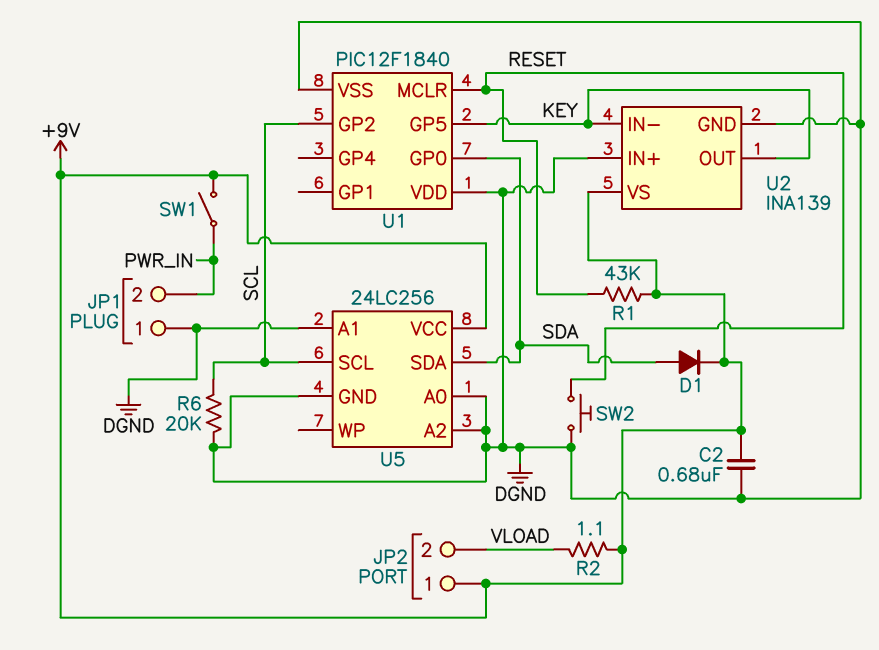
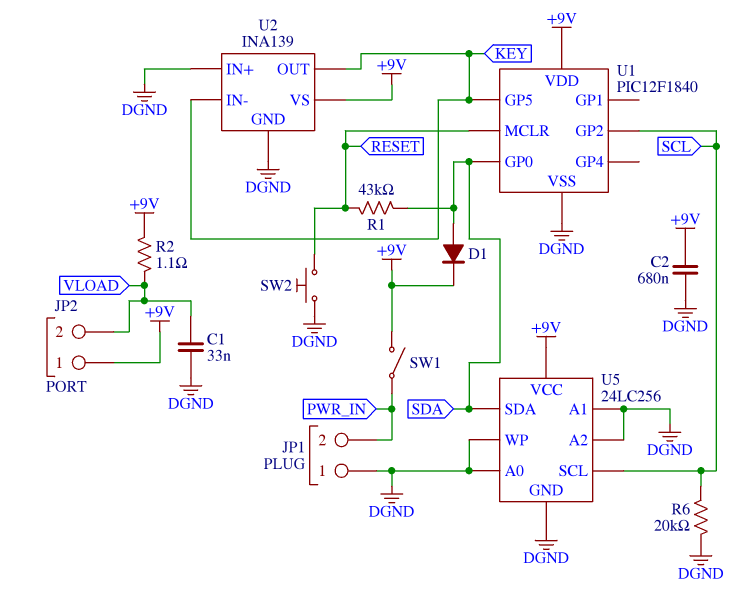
C1: none -> 33nF (DGND, VLOAD)
R1: 43k (+9V, RESET) -> 43k (RESET, SDA)
U1 pin VDD: DGND -> +9V
U5 pin WP: none -> DGND

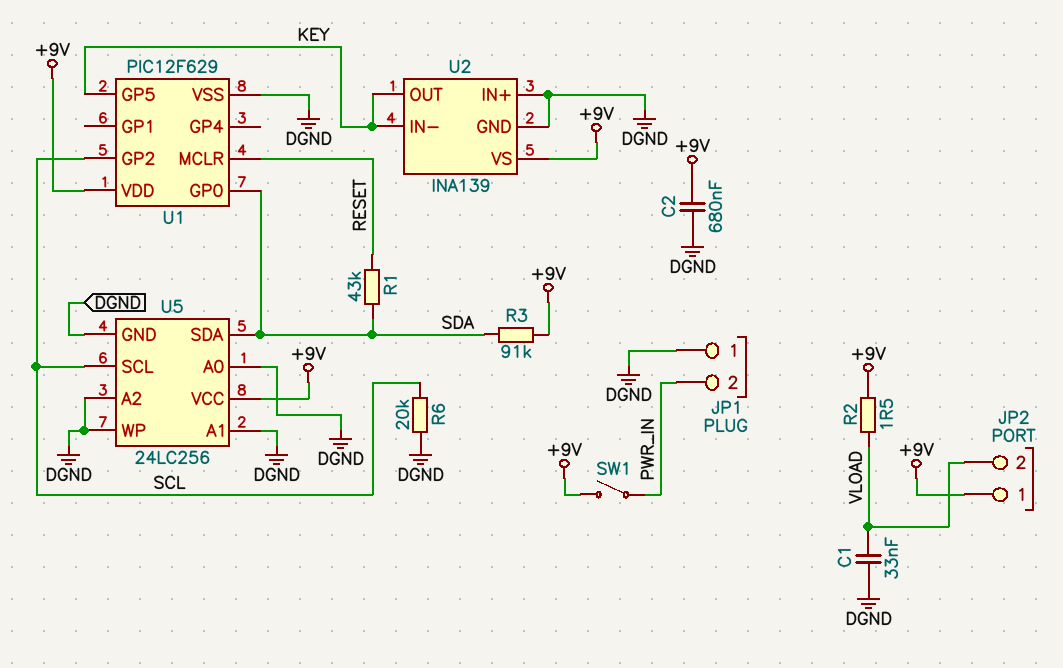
D1: diode (A SDA, K +9V) -> none
R2: 1.1 (+9V, VLOAD) -> 1.5 (+9V, VLOAD)
R3: none -> 91k (+9V, SDA)
SW2: button (DGND, RESET) -> none
U1: PIC12F1840 -> PIC12F629

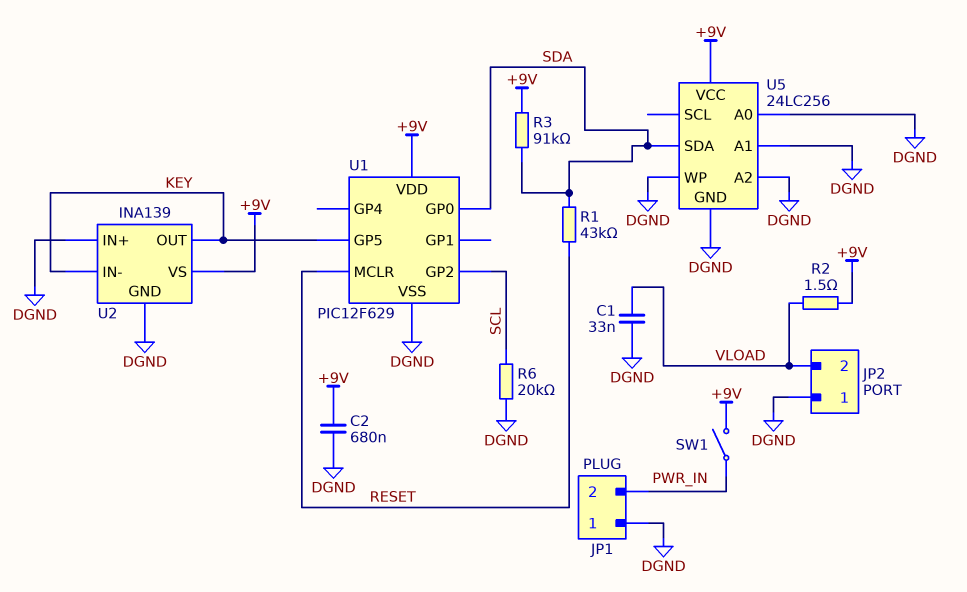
JP2 pin 1: +9V -> DGND
U5 pin SCL: SCL -> none

